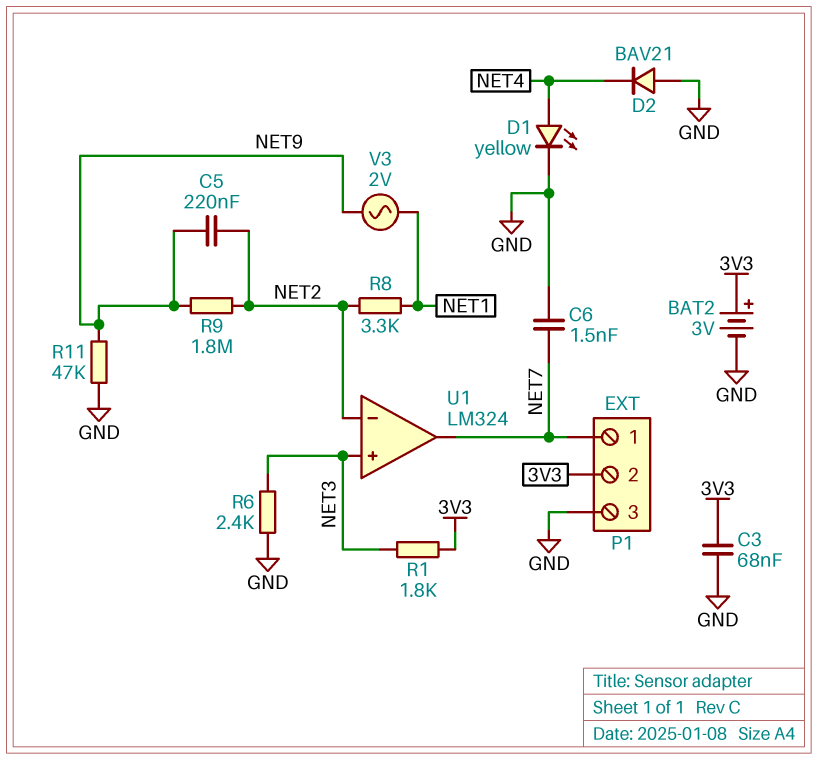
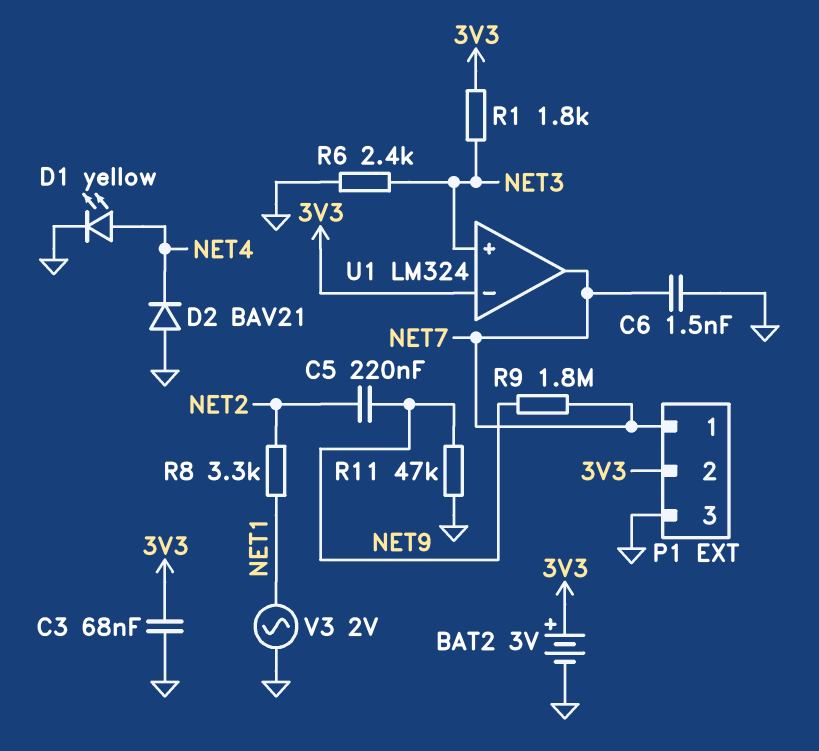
R9: 1.8M (NET2, NET9) -> 1.8M (NET7, NET9)
U1 pin in-: NET2 -> 3V3
V3: AC 2V (NET1, NET9) -> AC 2V (GND, NET1)

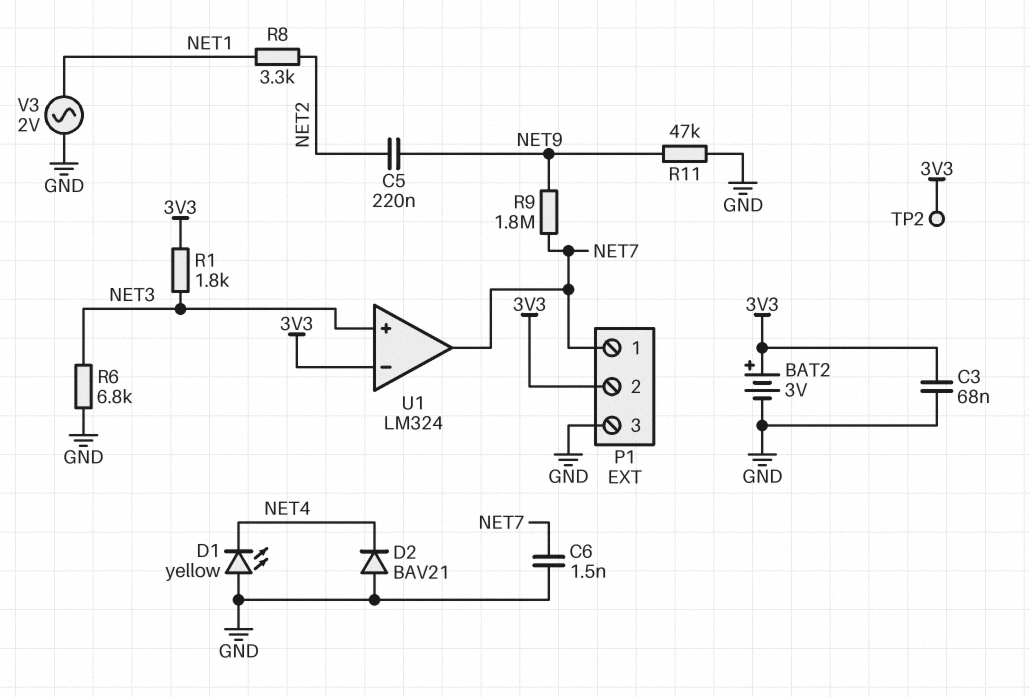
D1: LED yellow (A NET4, K GND) -> LED yellow (A GND, K NET4)
R6: 2.4k (GND, NET3) -> 6.8k (GND, NET3)
TP2: none -> test point (3V3)

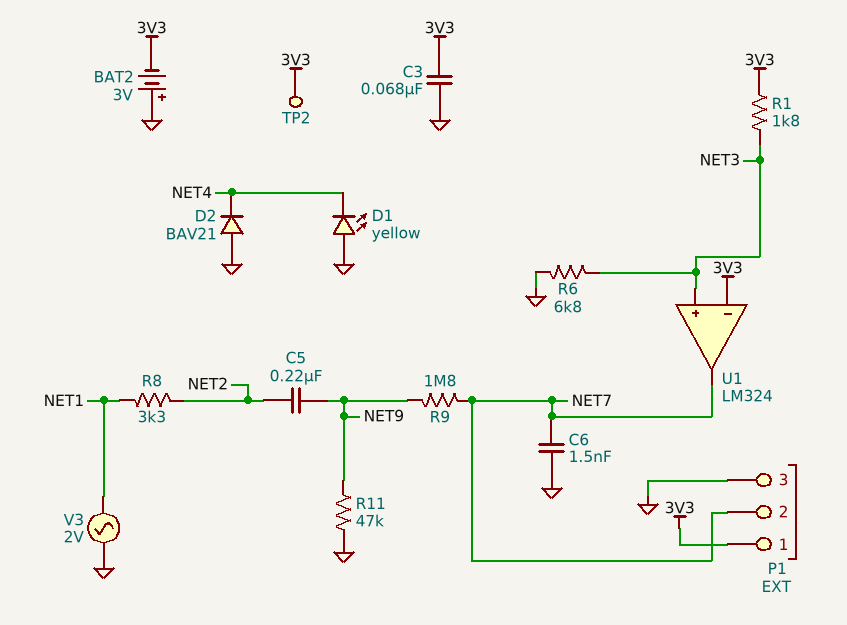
BAT2: 3V (plus 3V3, minus GND) -> 3V (plus GND, minus 3V3)
P1 pin 1: NET7 -> 3V3
P1 pin 2: 3V3 -> NET7

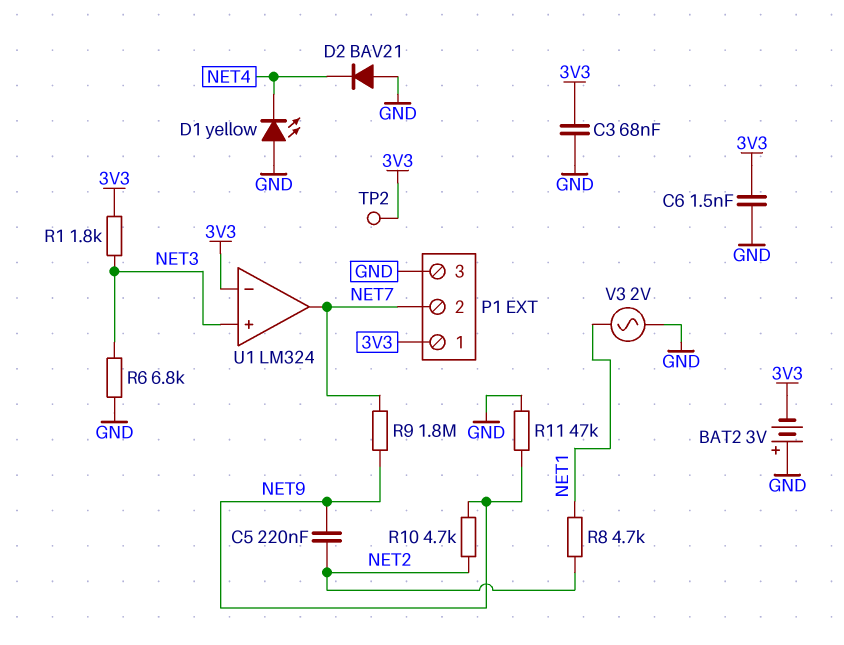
C6: 1.5nF (GND, NET7) -> 1.5nF (3V3, GND)
R8: 3.3k (NET1, NET2) -> 4.7k (NET1, NET2)
R10: none -> 4.7k (NET2, NET9)

